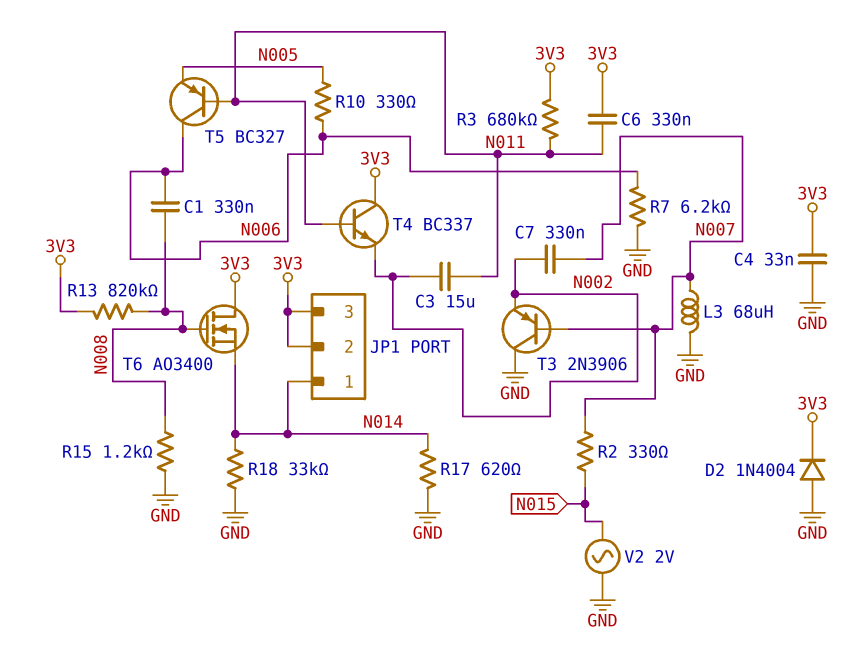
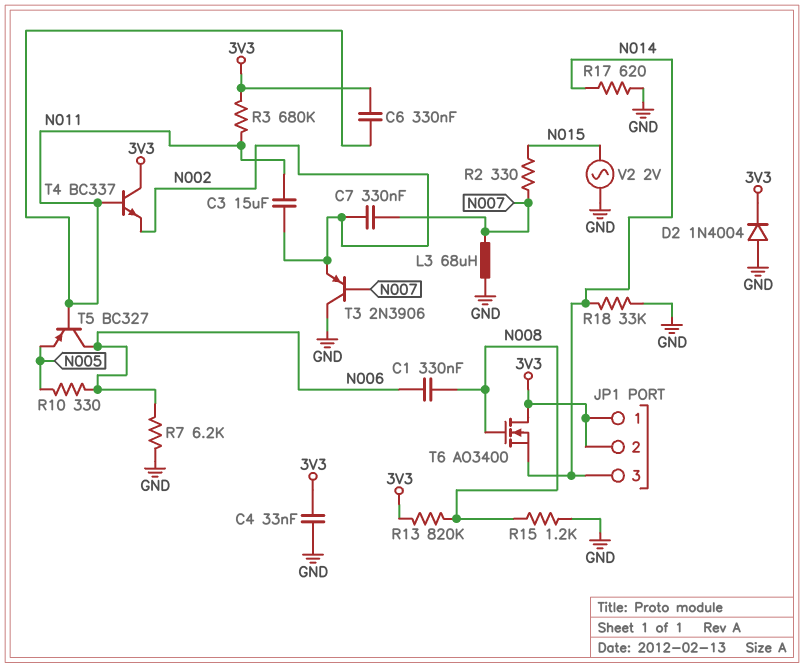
JP1 pin 1: N014 -> 3V3
JP1 pin 3: 3V3 -> N014

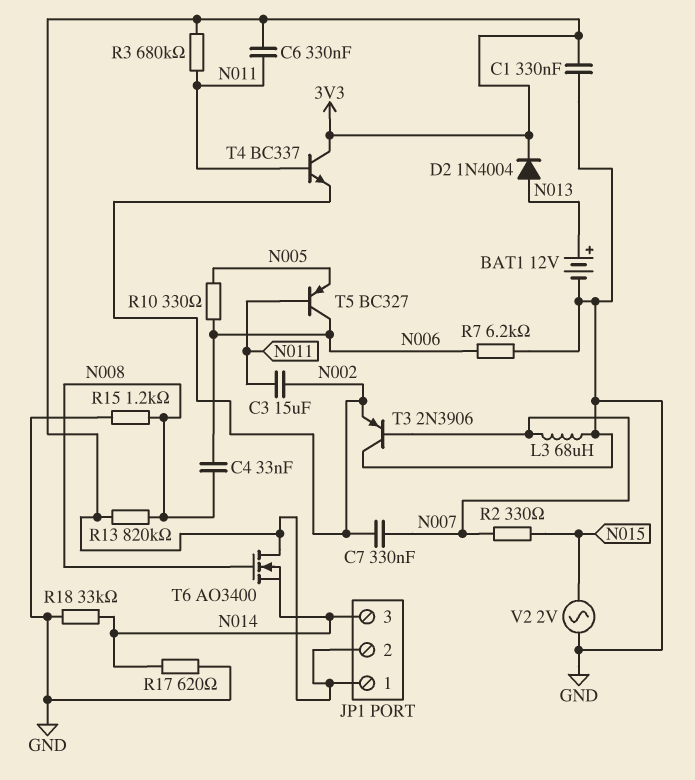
BAT1: none -> 12V (plus N013, minus GND)
C1: 330nF (N006, N008) -> 330nF (3V3, GND)
C4: 33nF (3V3, GND) -> 33nF (N006, N008)
D2: diode 1N4004 (A GND, K 3V3) -> diode 1N4004 (A N013, K 3V3)

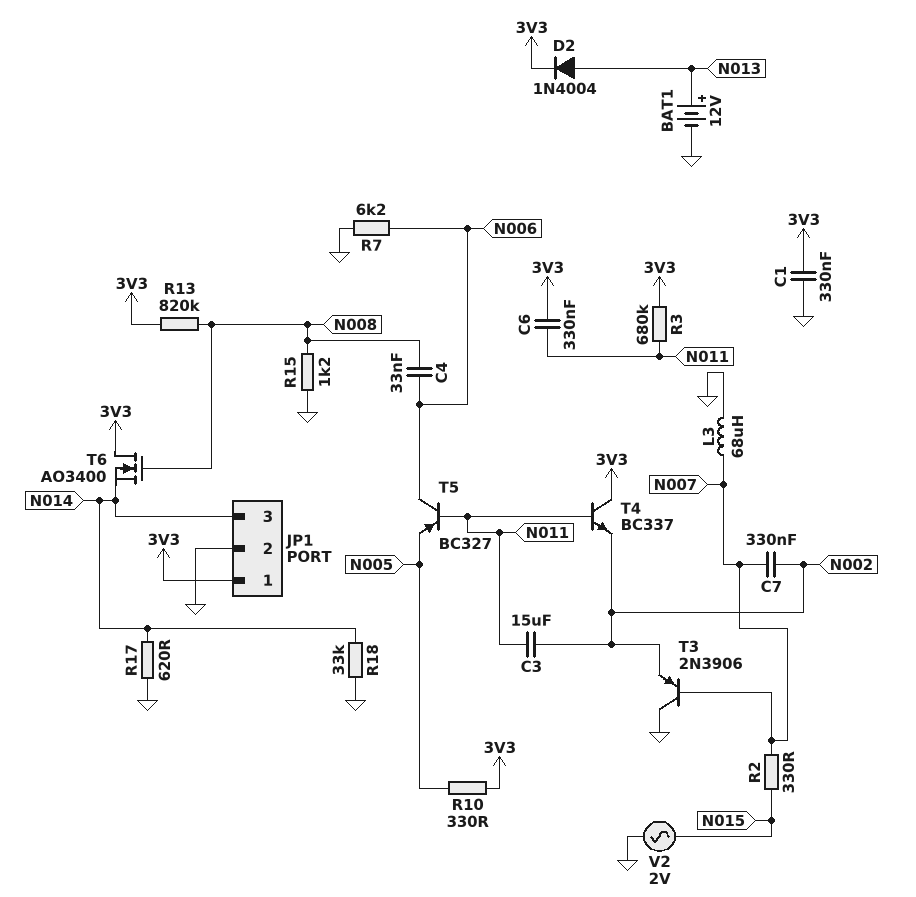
JP1 pin 2: 3V3 -> GND
R10: 330 (N005, N006) -> 330 (3V3, N005)

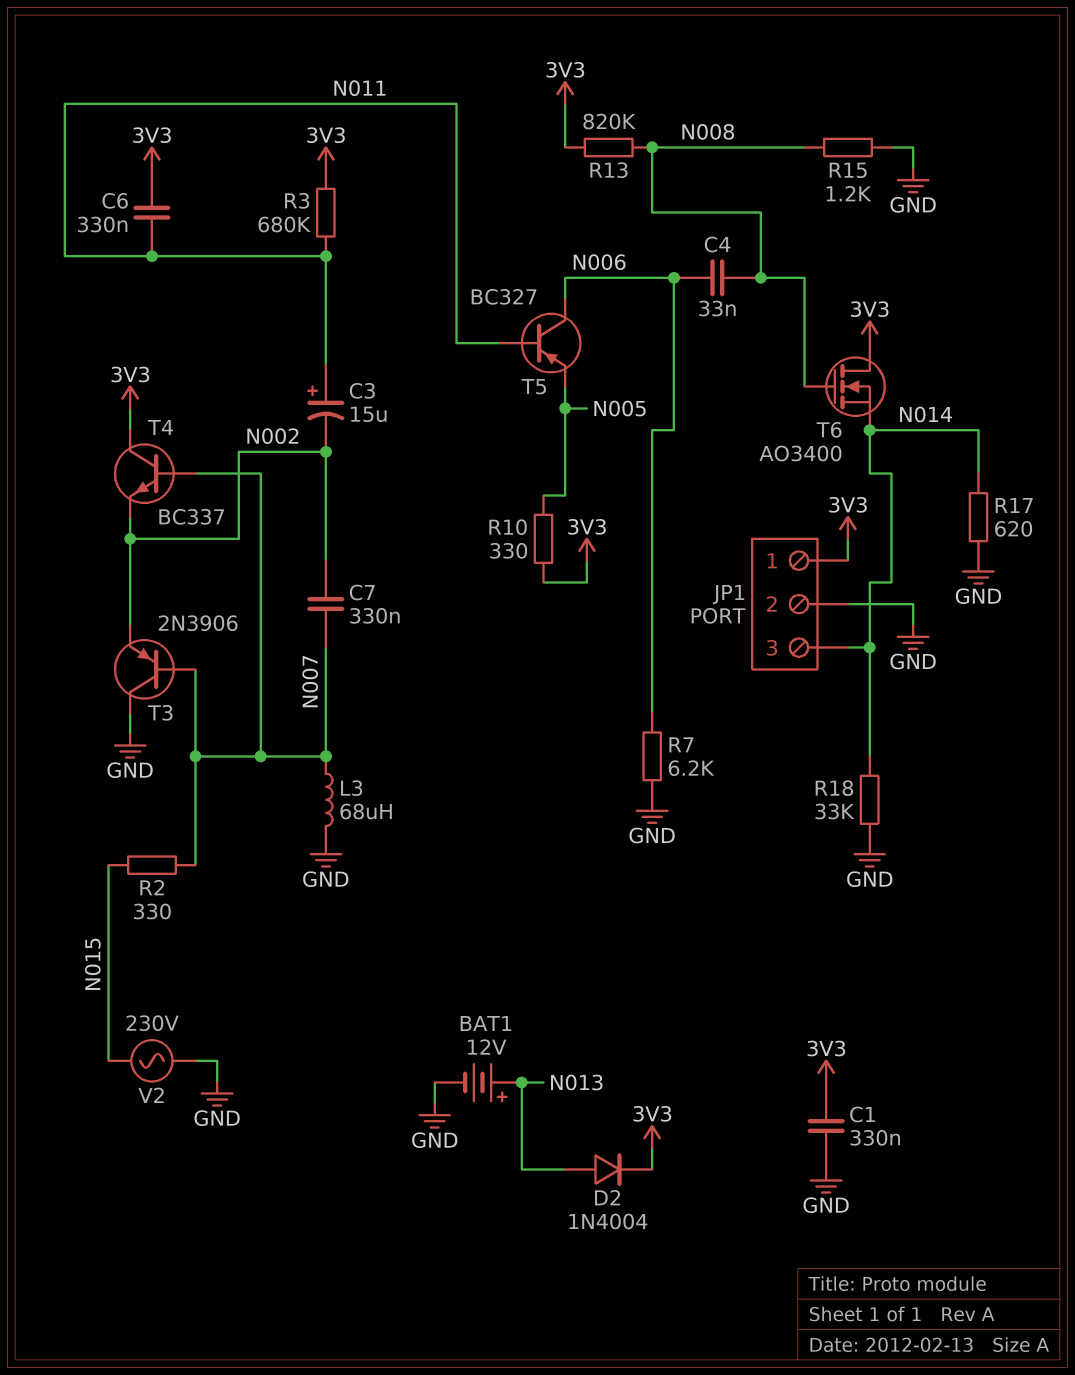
C3: 15uF (N002, N011) -> 15uF (plus N011, minus N002)
T4: NPN BC337 (B N011, C 3V3, E N002) -> NPN BC337 (B N007, C 3V3, E N002)
V2: AC 2V (GND, N015) -> AC 230V (GND, N015)

